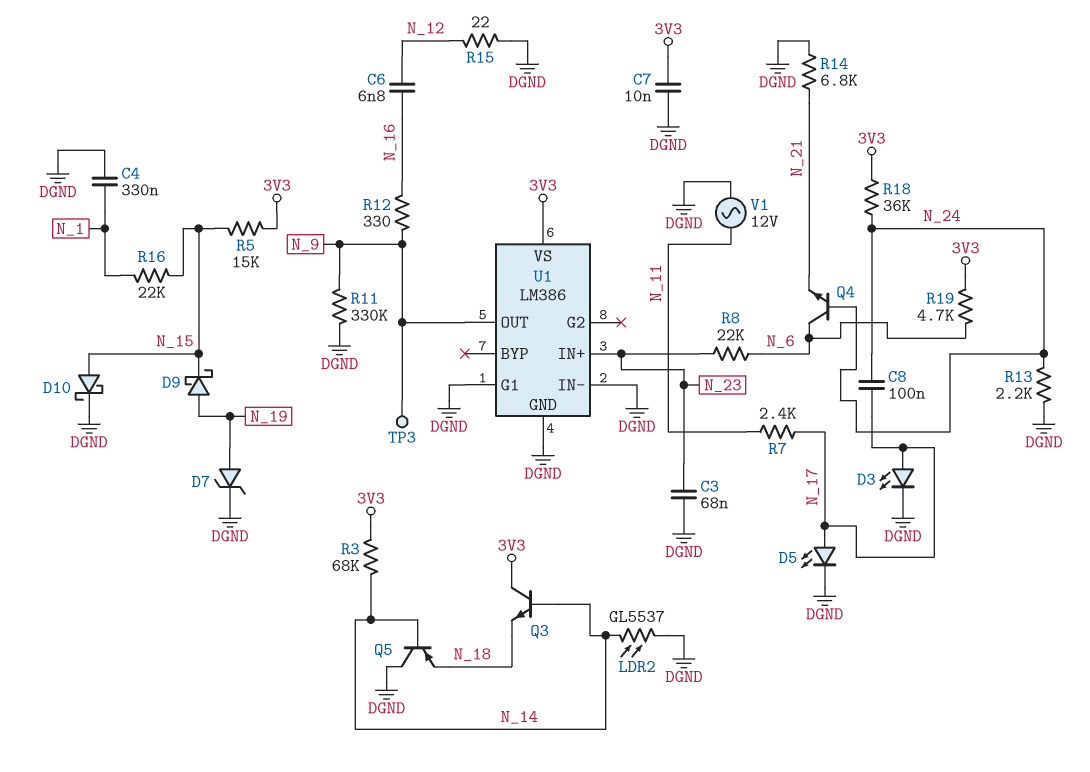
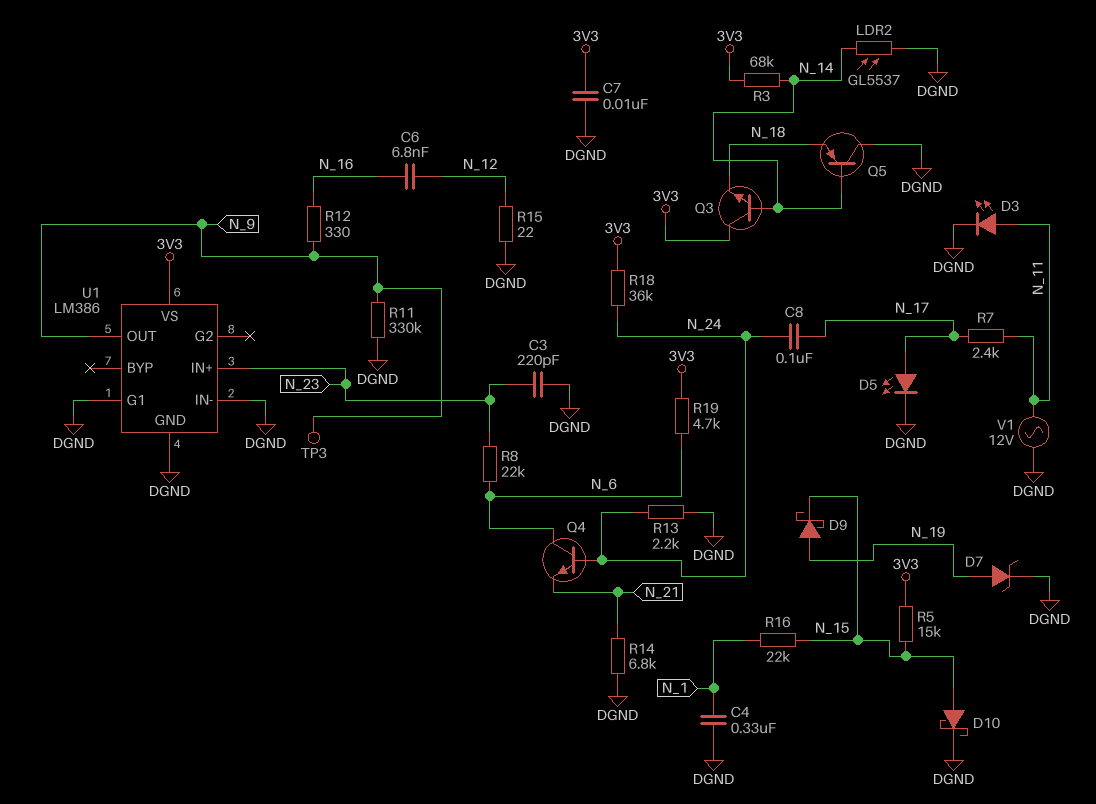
C3: 68nF (DGND, N_23) -> 220pF (DGND, N_23)
D3: LED (A N_17, K DGND) -> LED (A N_11, K DGND)

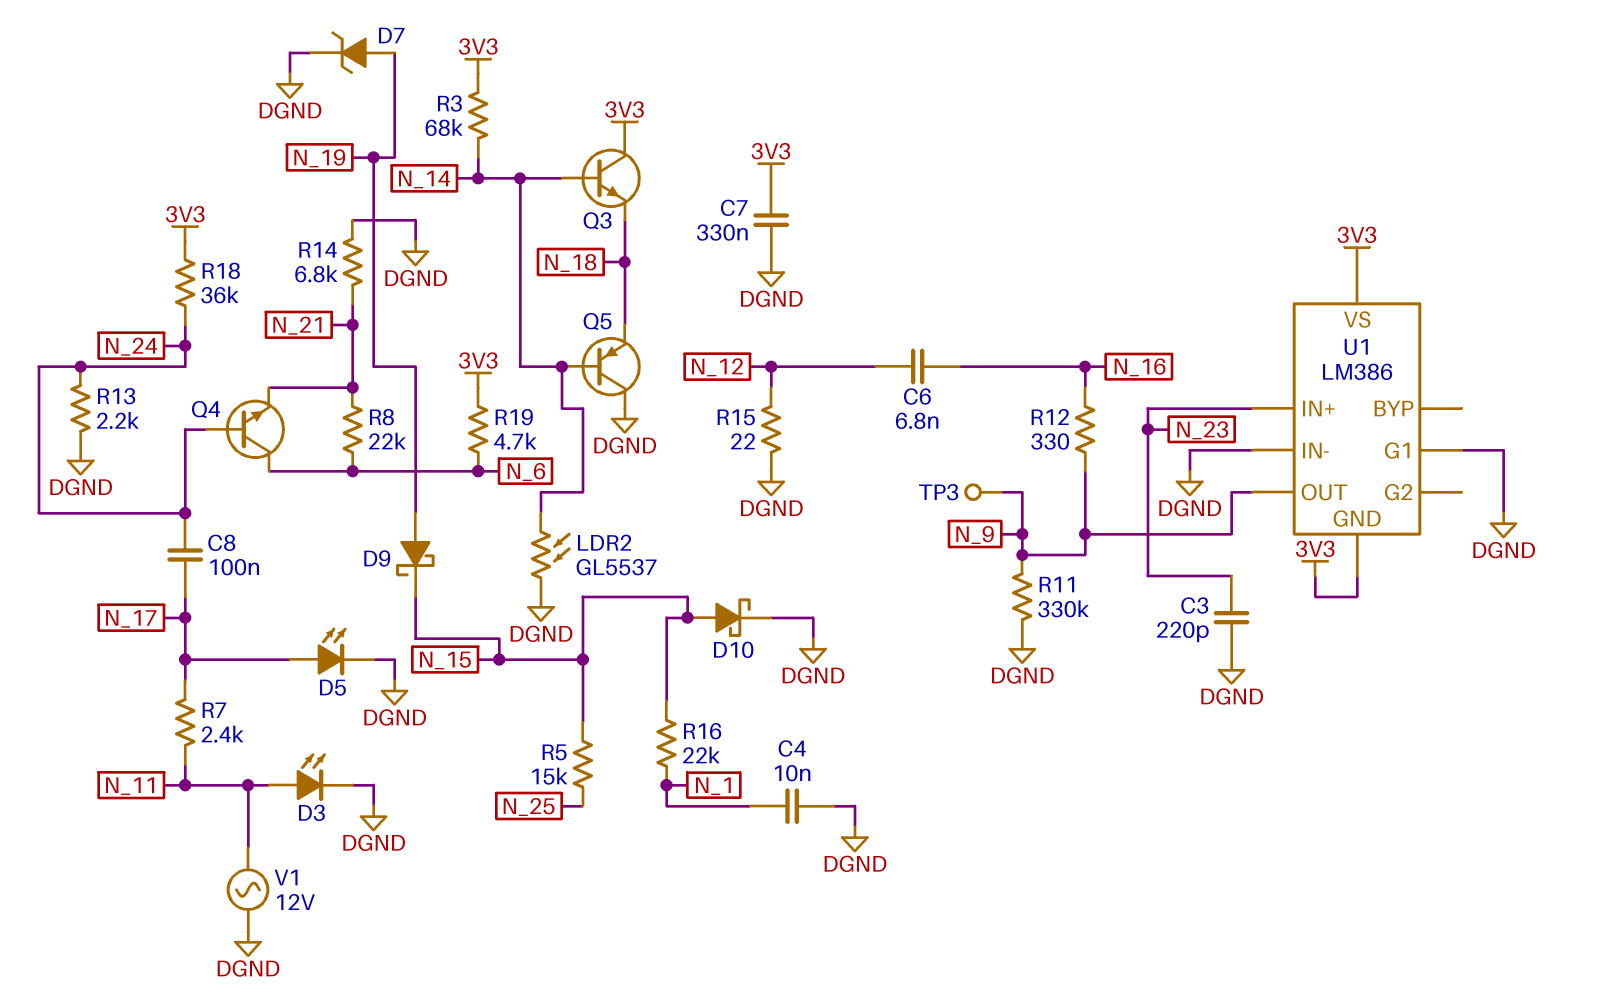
C4: 330nF (DGND, N_1) -> 10nF (DGND, N_1)
C7: 10nF (3V3, DGND) -> 330nF (3V3, DGND)
R5: 15k (3V3, N_15) -> 15k (N_15, N_25)
R8: 22k (N_6, N_23) -> 22k (N_6, N_21)
U1 pin GND: DGND -> 3V3

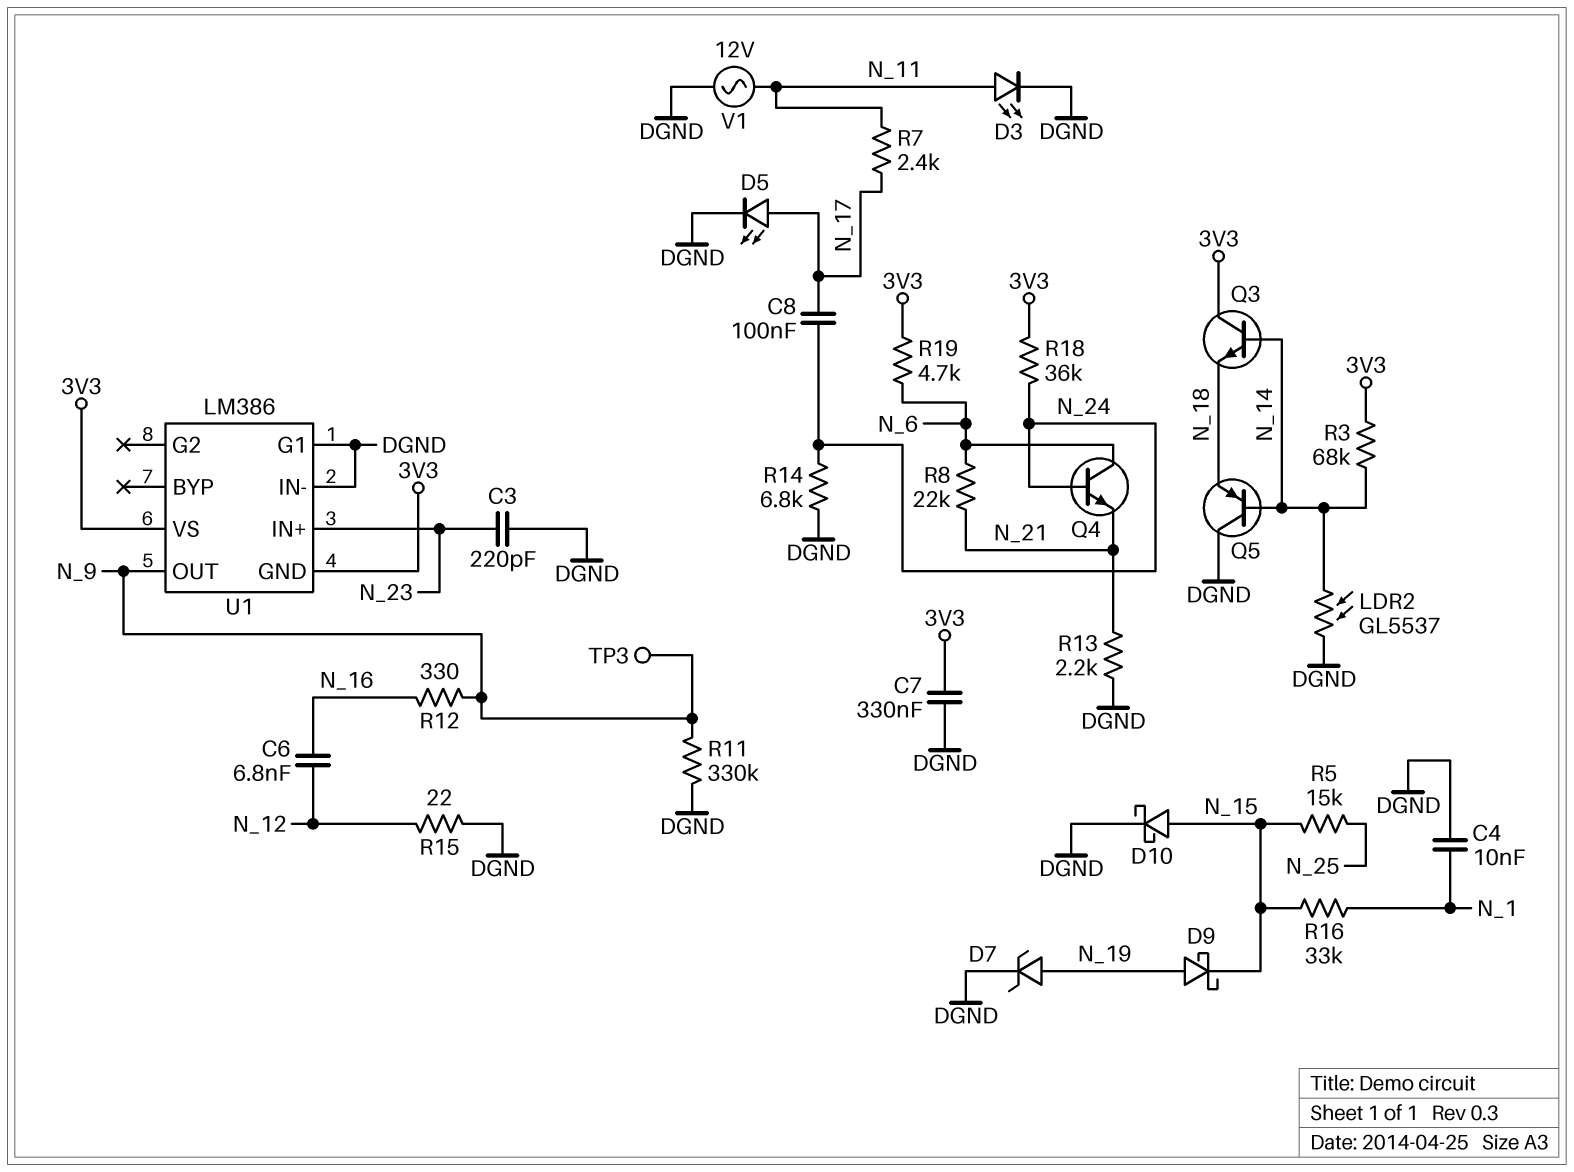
R13: 2.2k (DGND, N_24) -> 2.2k (DGND, N_21)
R14: 6.8k (DGND, N_21) -> 6.8k (DGND, N_24)
R16: 22k (N_1, N_15) -> 33k (N_1, N_15)

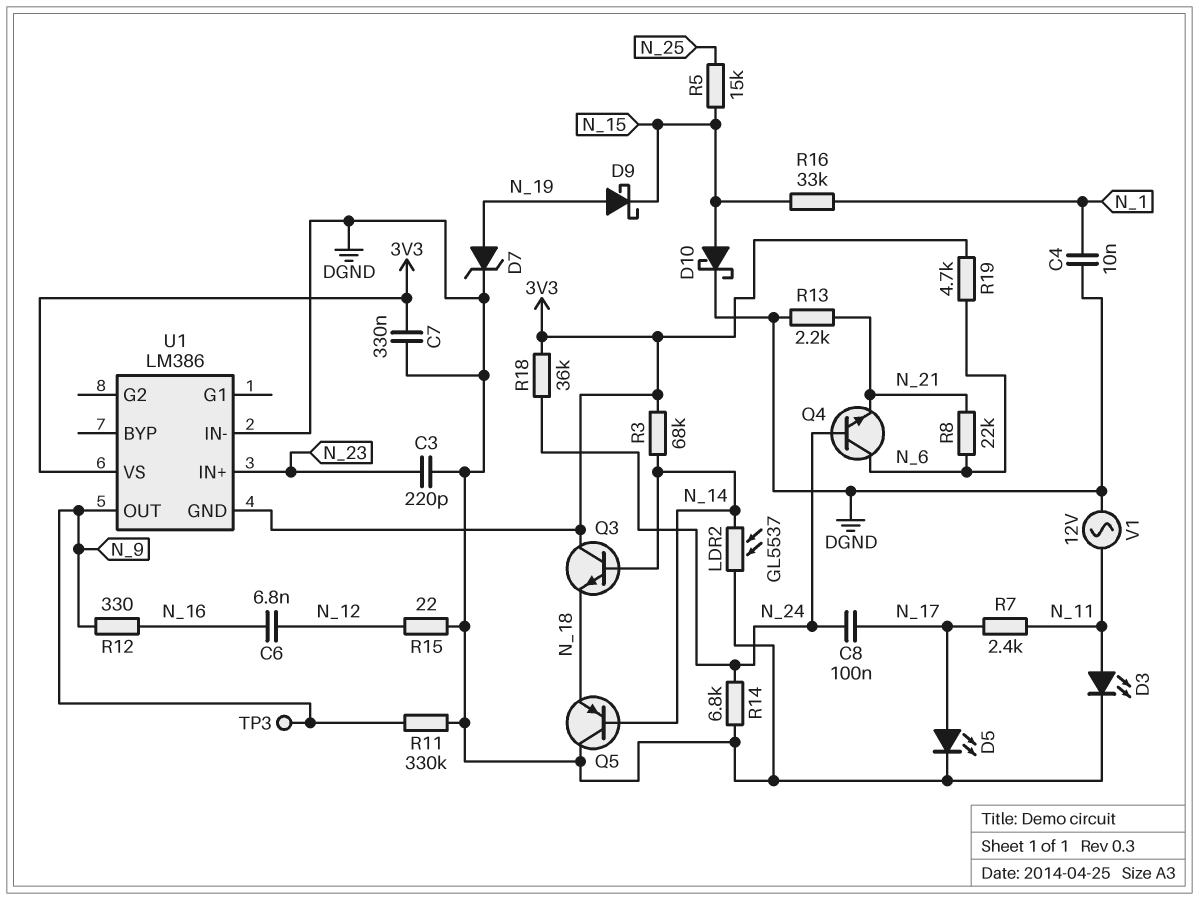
U1 pin G1: DGND -> none

